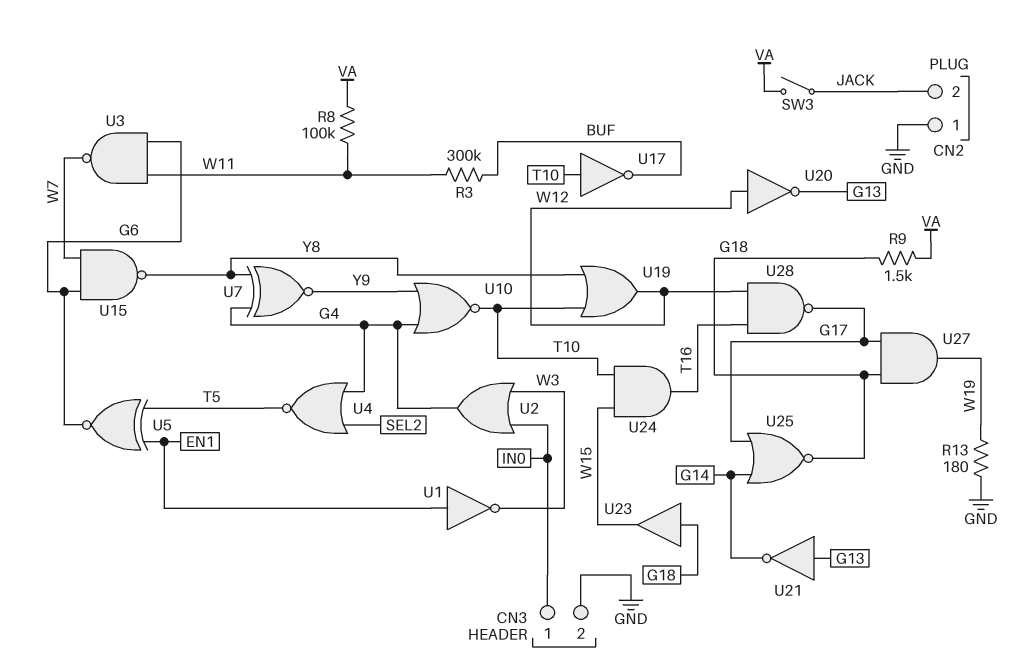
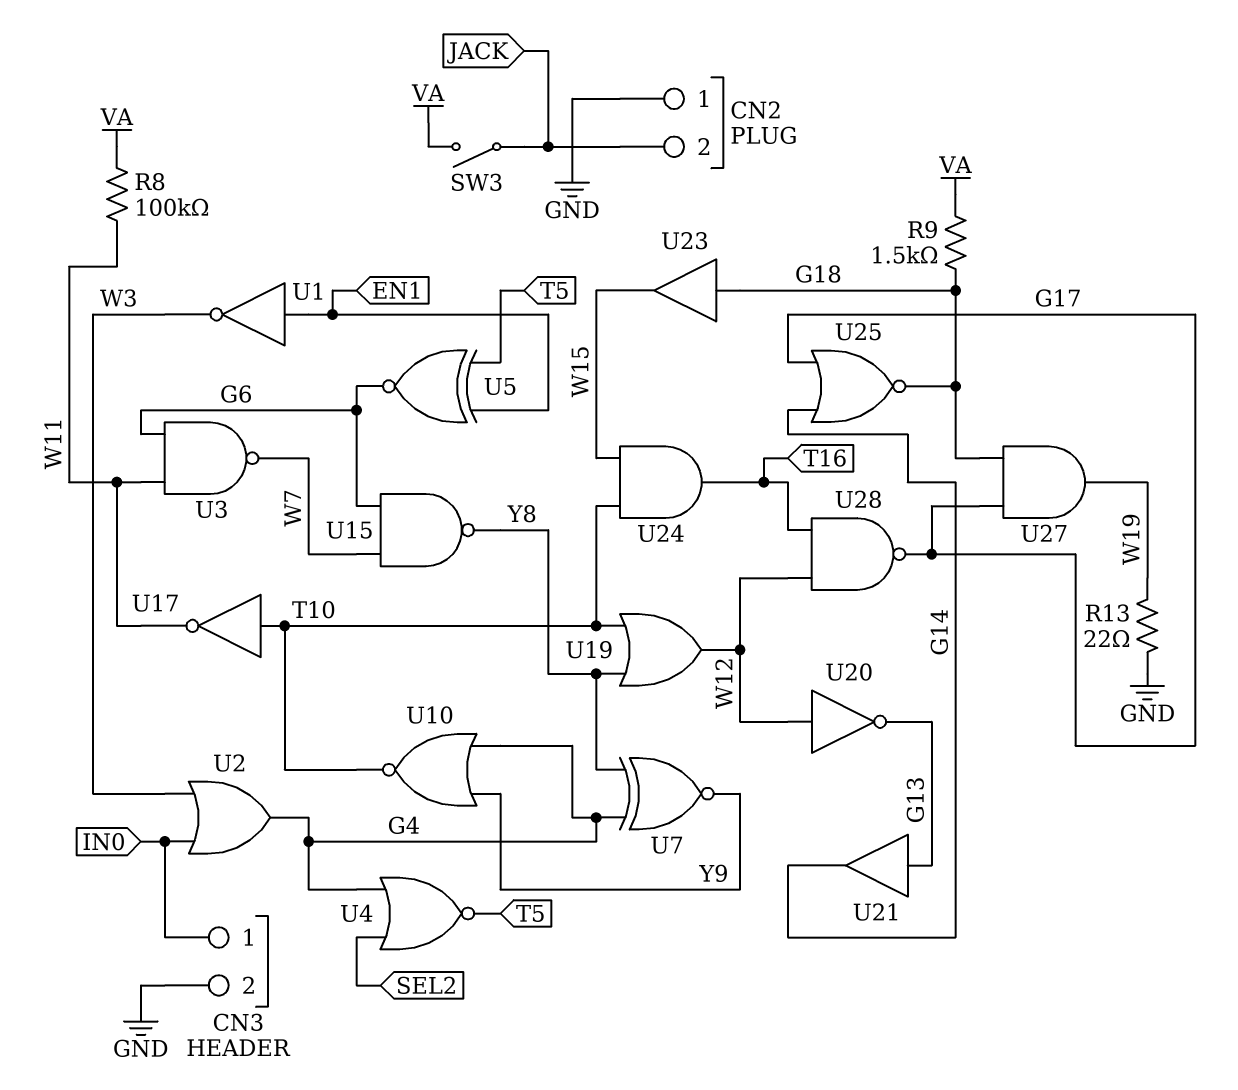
R3: 300k (BUF, W11) -> none
R13: 180 (GND, W19) -> 22 (GND, W19)
U17: NOT (in T10, out BUF) -> NOT (in T10, out W11)
U21: NOT (in G13, out G14) -> buffer (in G13, out G14)

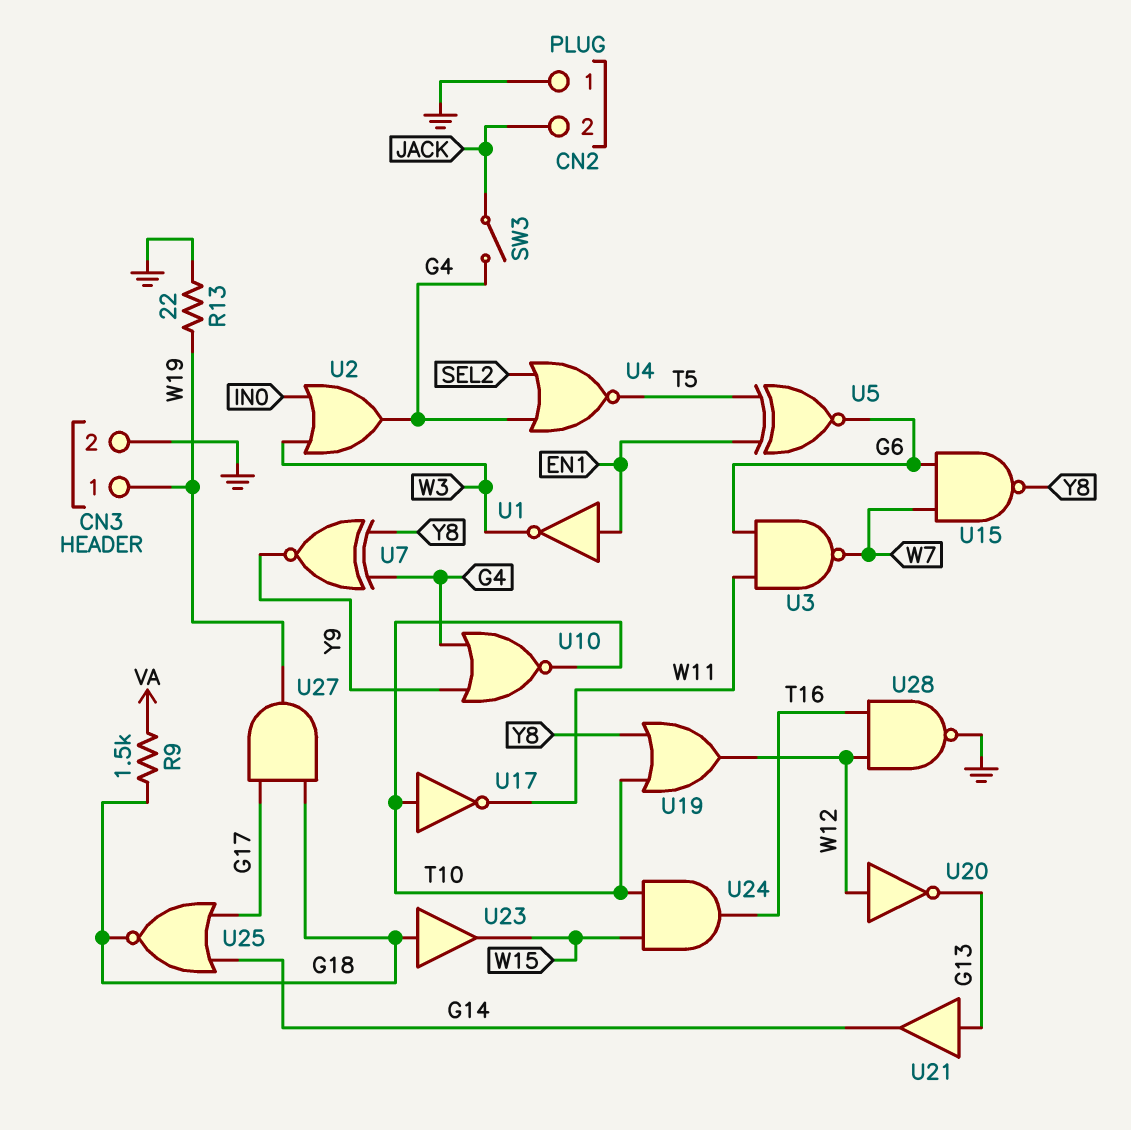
CN3 pin 1: IN0 -> W19
R8: 100k (VA, W11) -> none
SW3: switch (JACK, VA) -> switch (G4, JACK)
U28: NAND (in T16, in W12, out G17) -> NAND (in T16, in W12, out GND)

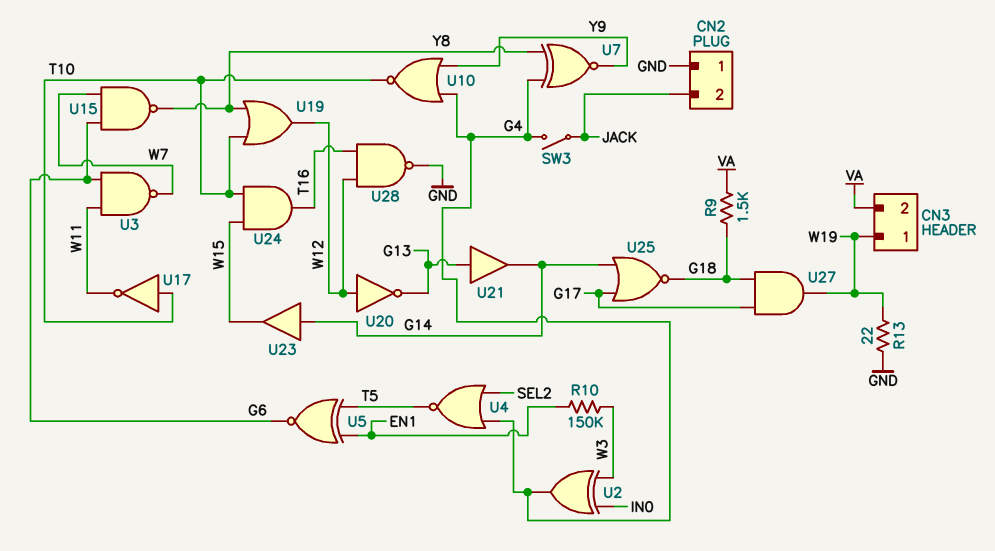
CN3 pin 2: GND -> VA
R10: none -> 150k (EN1, W3)
U1: NOT (in EN1, out W3) -> none
U2: OR (in IN0, in W3, out G4) -> XOR (in IN0, in W3, out G4)
U23: buffer (in G18, out W15) -> buffer (in G14, out W15)

